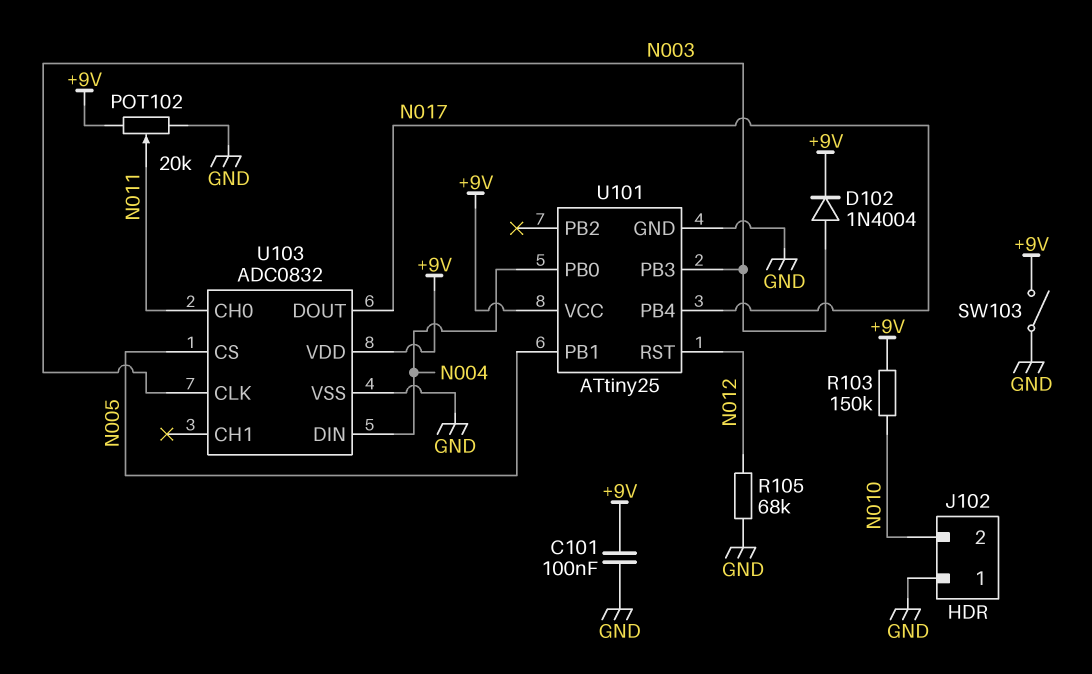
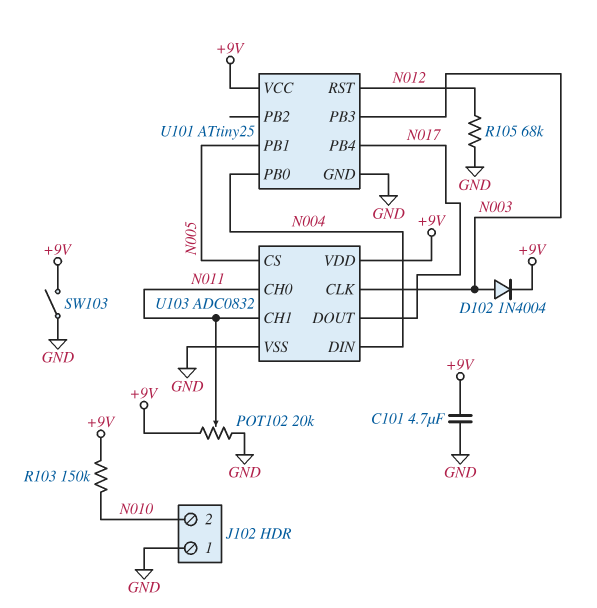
C101: 100nF (+9V, GND) -> 4.7uF (+9V, GND)
U103 pin CH1: none -> N011

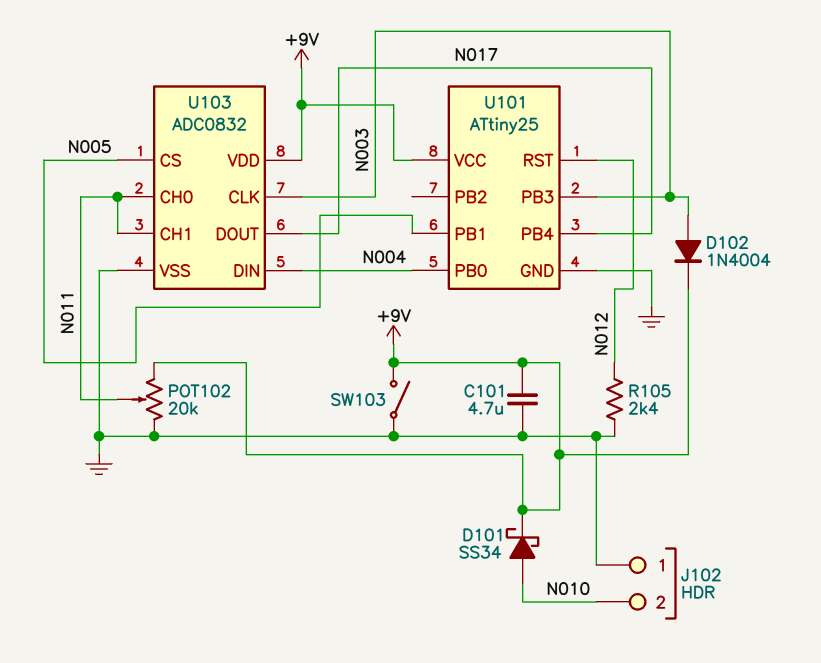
D101: none -> schottky SS34 (A N010, K +9V)
R103: 150k (+9V, N010) -> none
R105: 68k (GND, N012) -> 2.4k (GND, N012)

